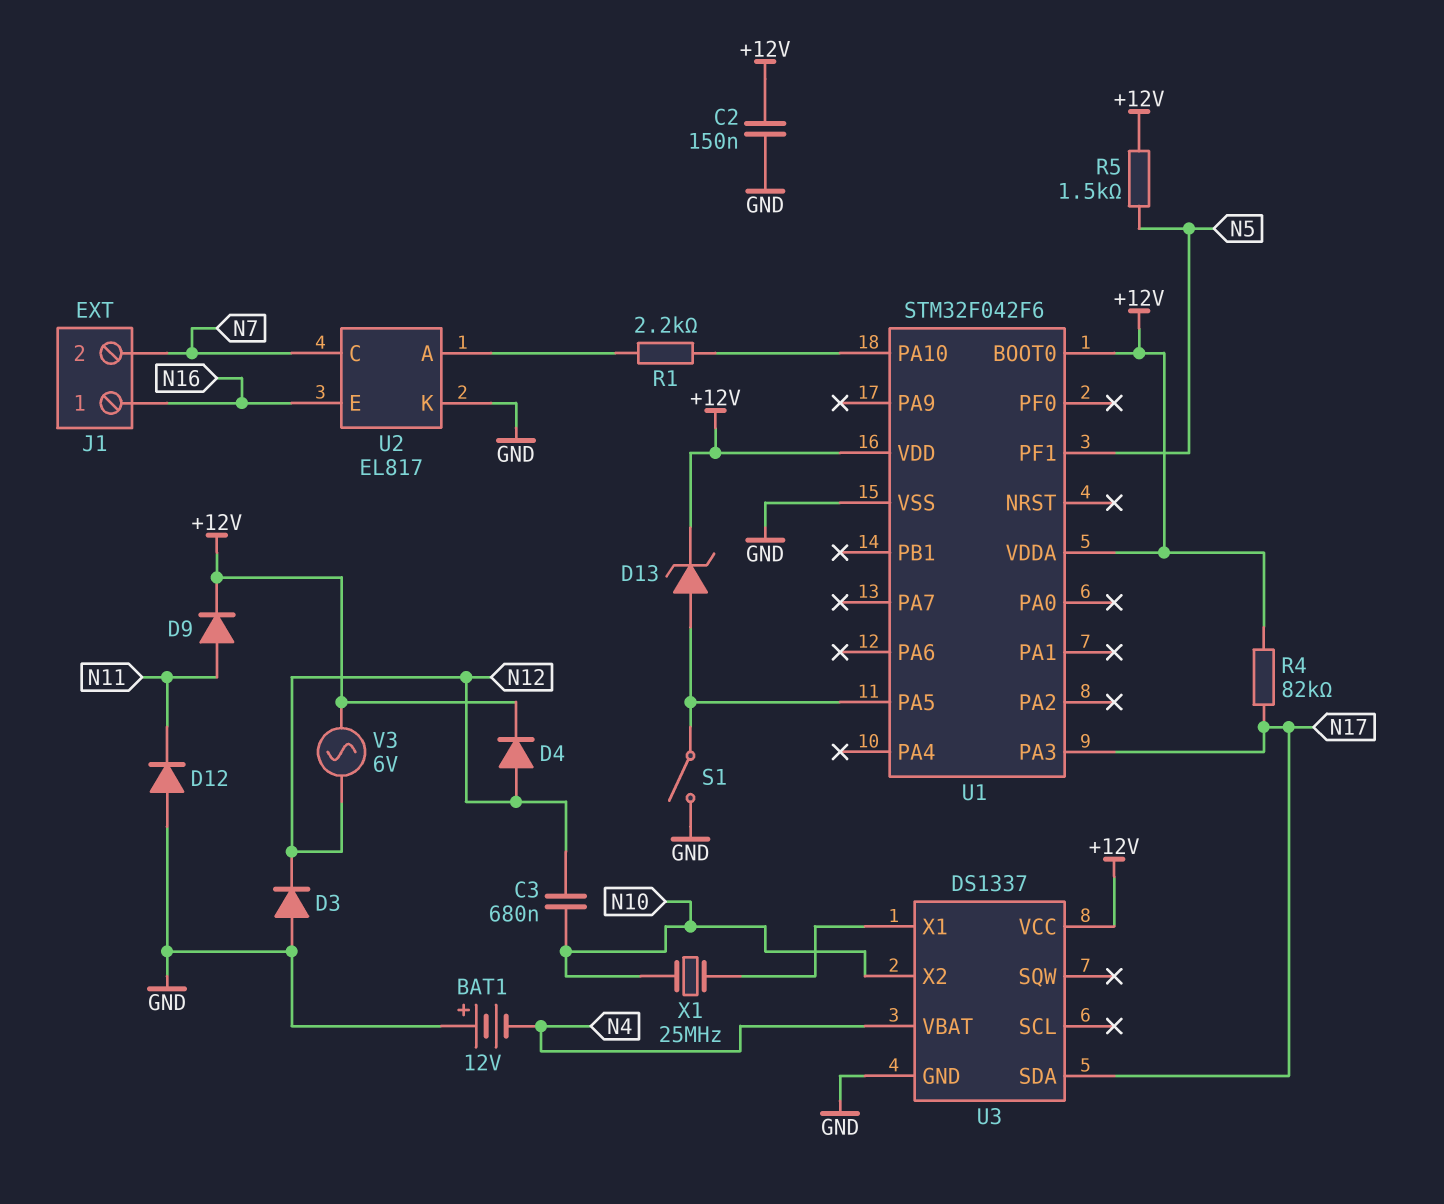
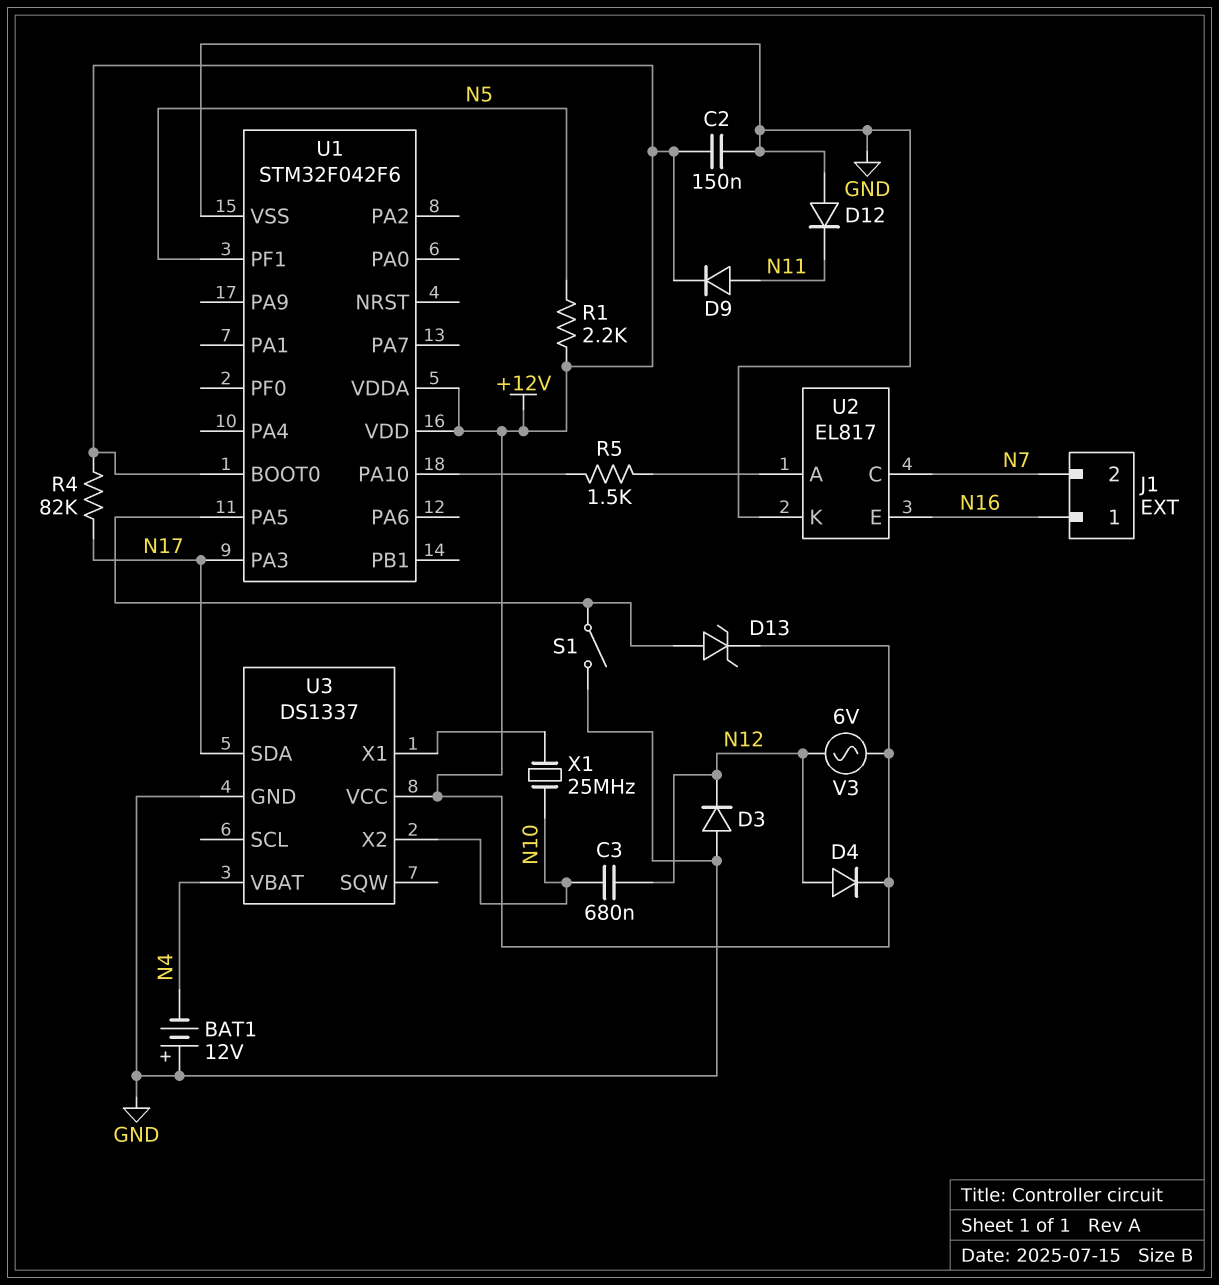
R1: 2.2k (U1/PA10, U2/A) -> 2.2k (+12V, N5)
R5: 1.5k (+12V, N5) -> 1.5k (U1/PA10, U2/A)

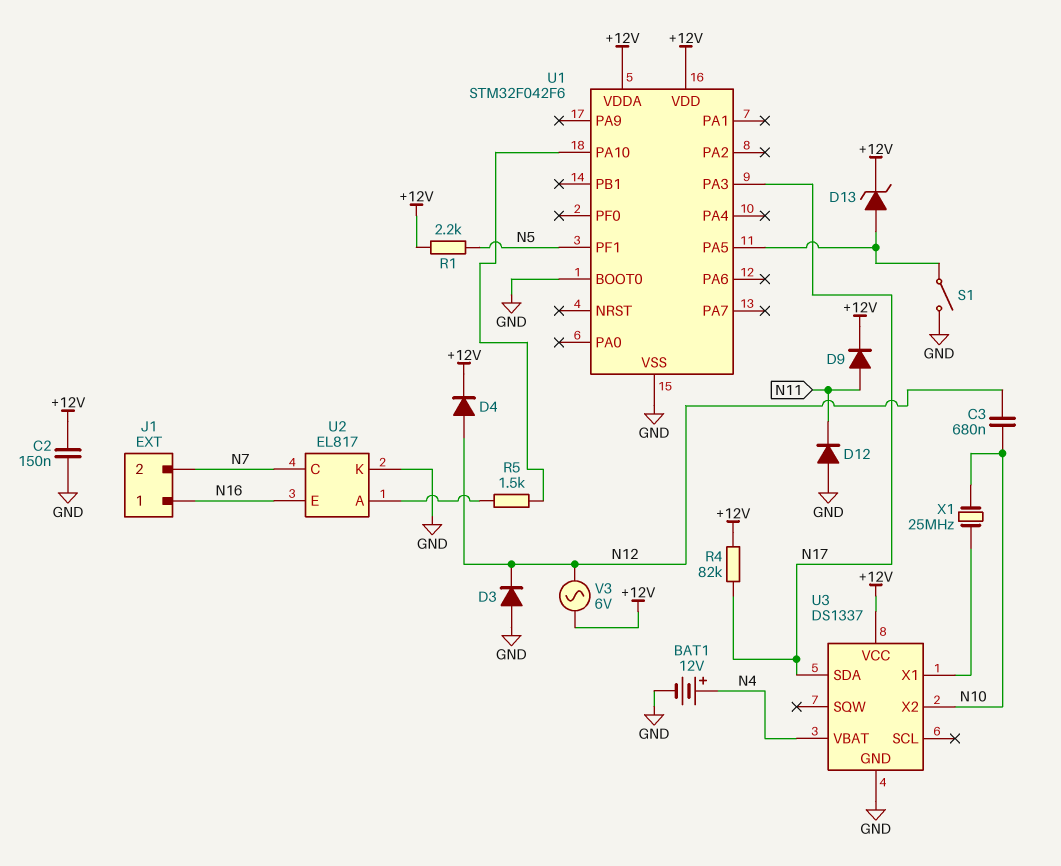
BAT1: 12V (plus GND, minus N4) -> 12V (plus N4, minus GND)
U1 pin BOOT0: +12V -> GND

